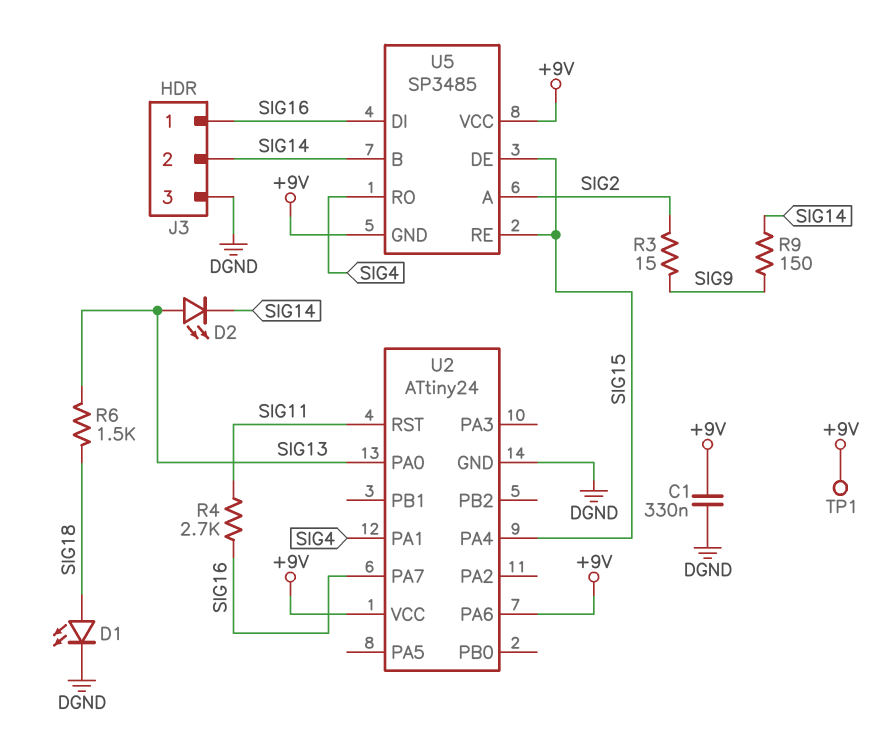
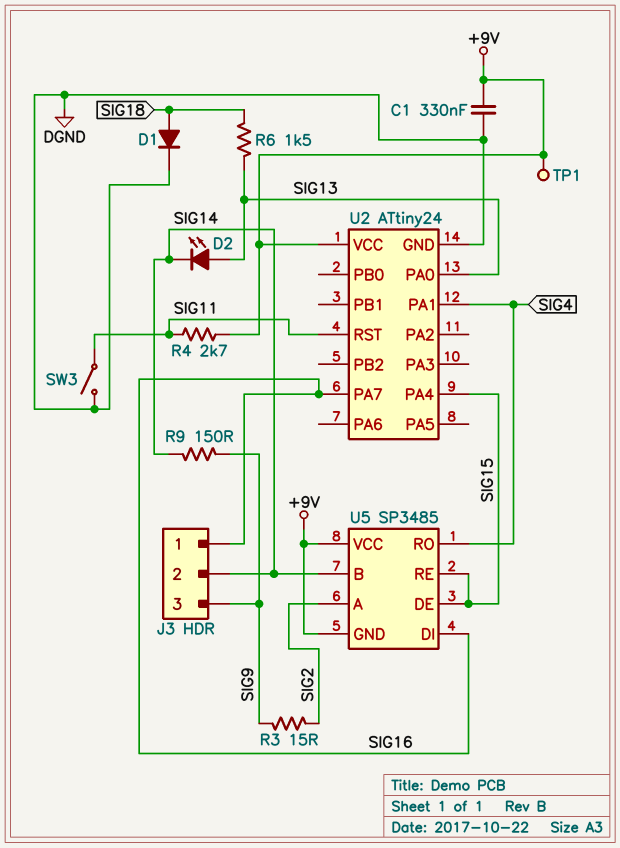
D1: LED (A SIG18, K DGND) -> diode (A SIG18, K DGND)
J3 pin 3: DGND -> SIG9
R4: 2.7k (SIG11, SIG16) -> 2.7k (+9V, SIG11)
SW3: none -> switch (DGND, SIG11)
U2 pin PA6: +9V -> none

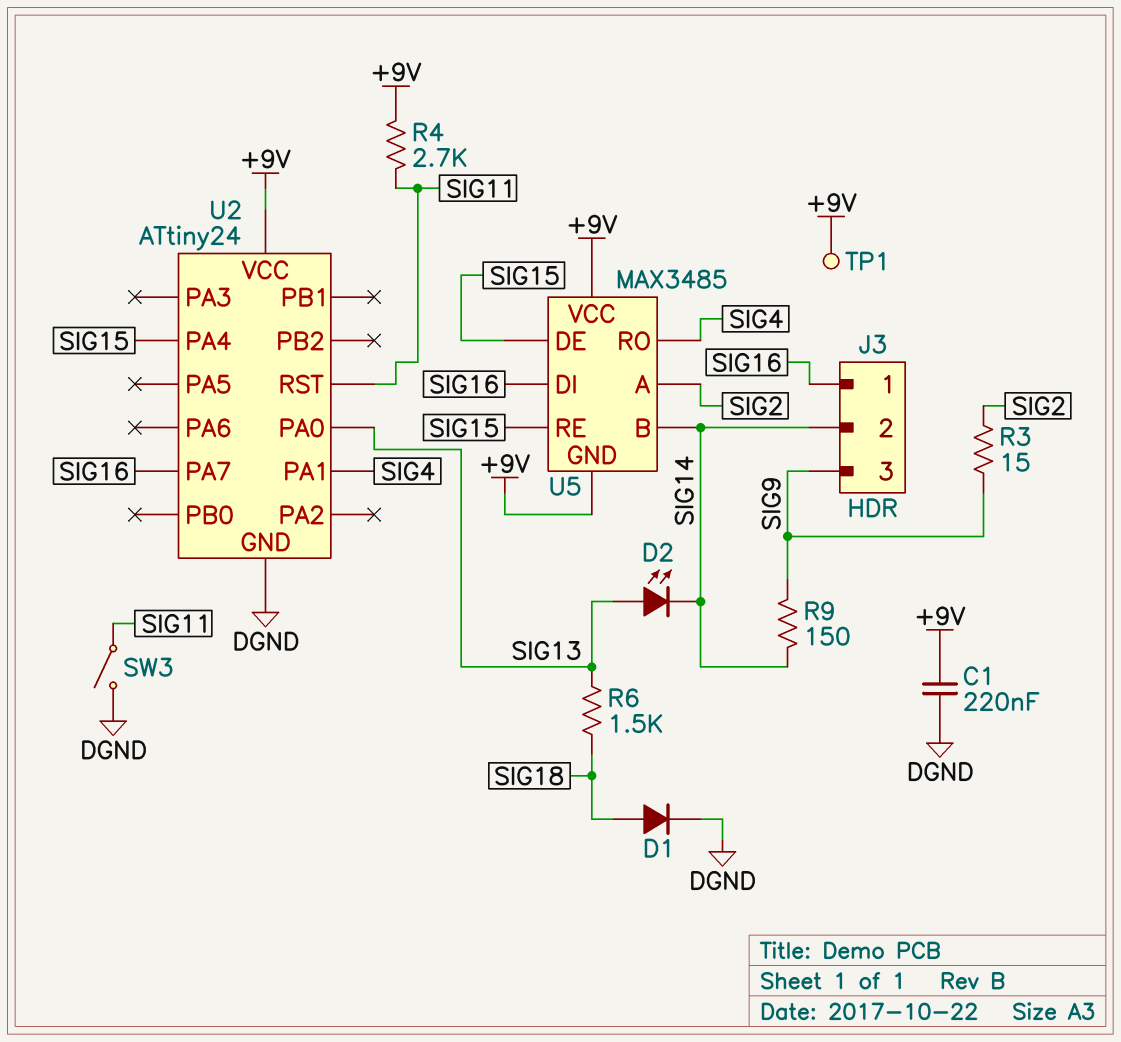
C1: 330nF (+9V, DGND) -> 220nF (+9V, DGND)
U5: SP3485 -> MAX3485

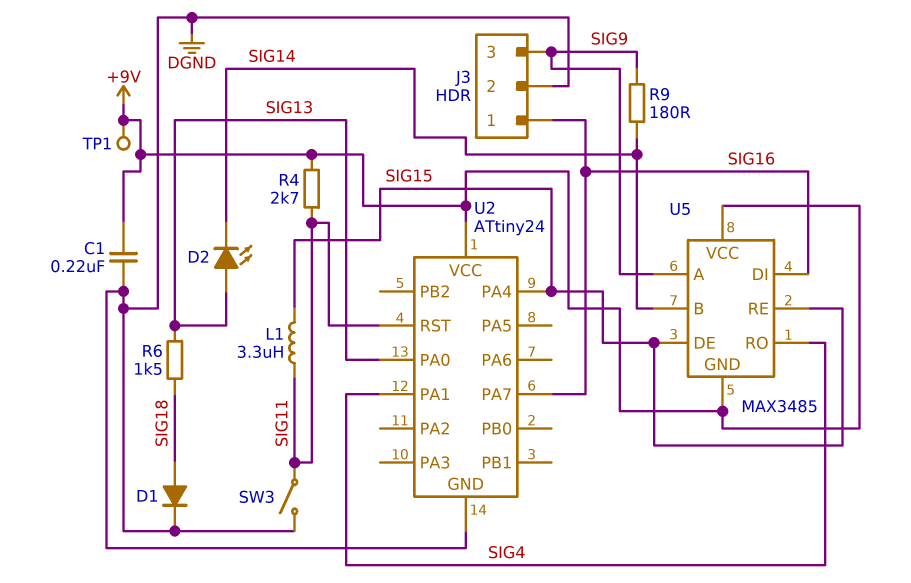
J3 pin 2: SIG14 -> DGND
L1: none -> 3.3uH (SIG11, SIG15)
R3: 15 (SIG2, SIG9) -> none
R9: 150 (SIG9, SIG14) -> 180 (SIG9, SIG14)
U5 pin A: SIG2 -> SIG9

